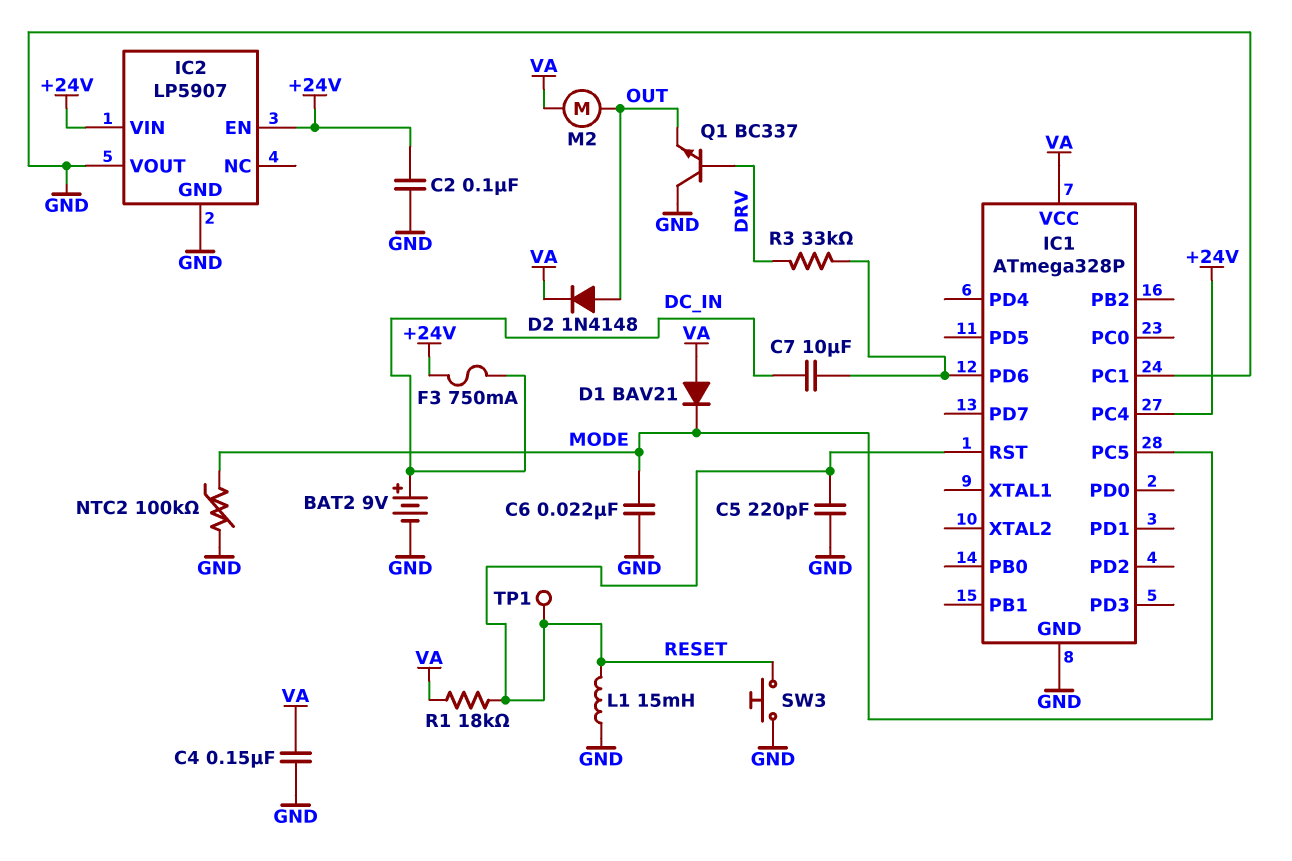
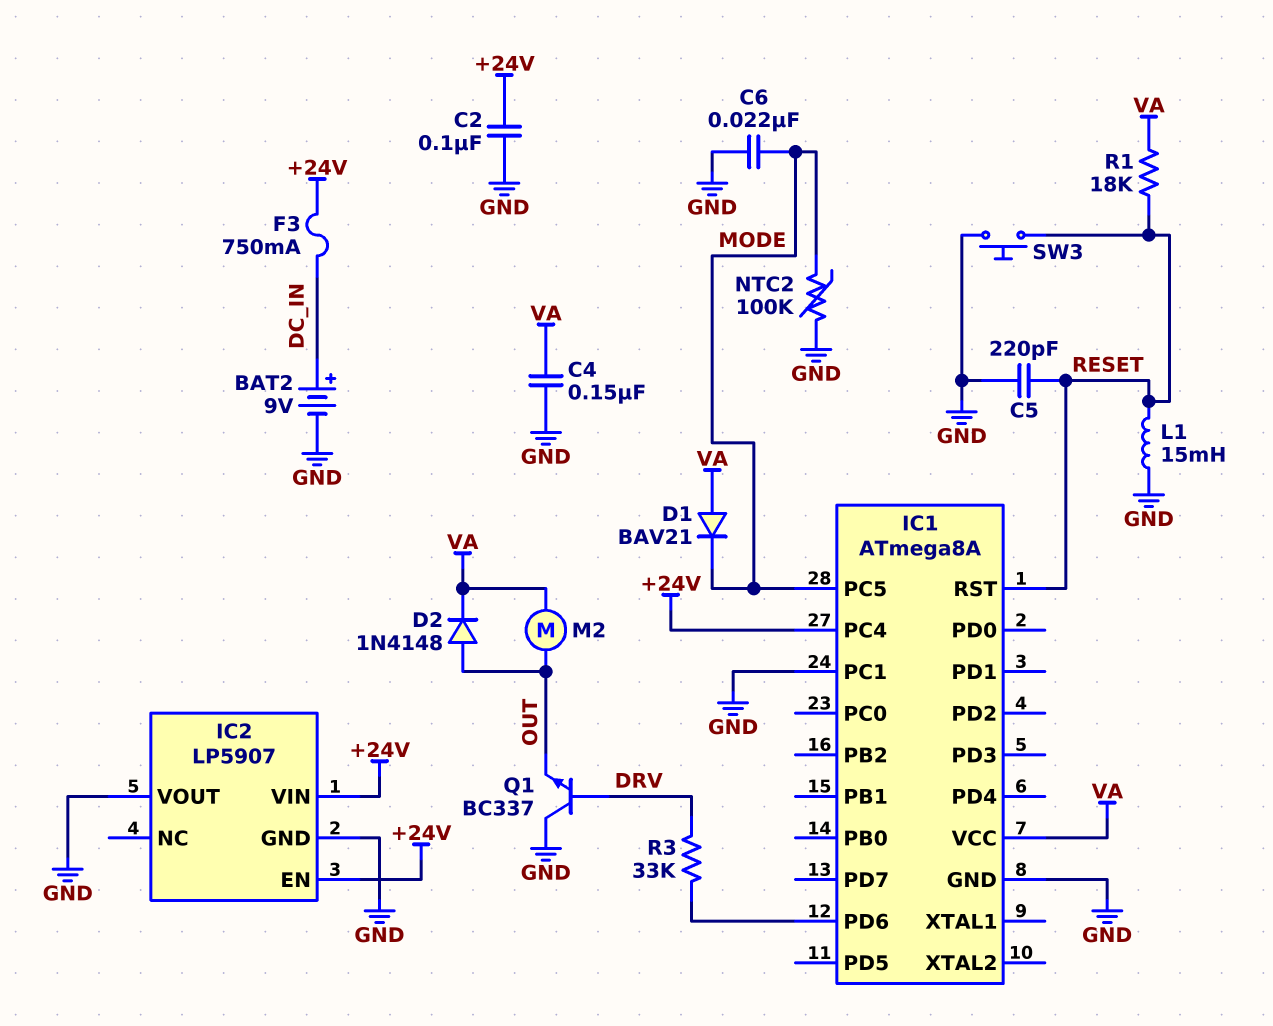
C7: 10uF (DC_IN, IC1/PD6) -> none
IC1: ATmega328P -> ATmega8A
TP1: test point (RESET) -> none

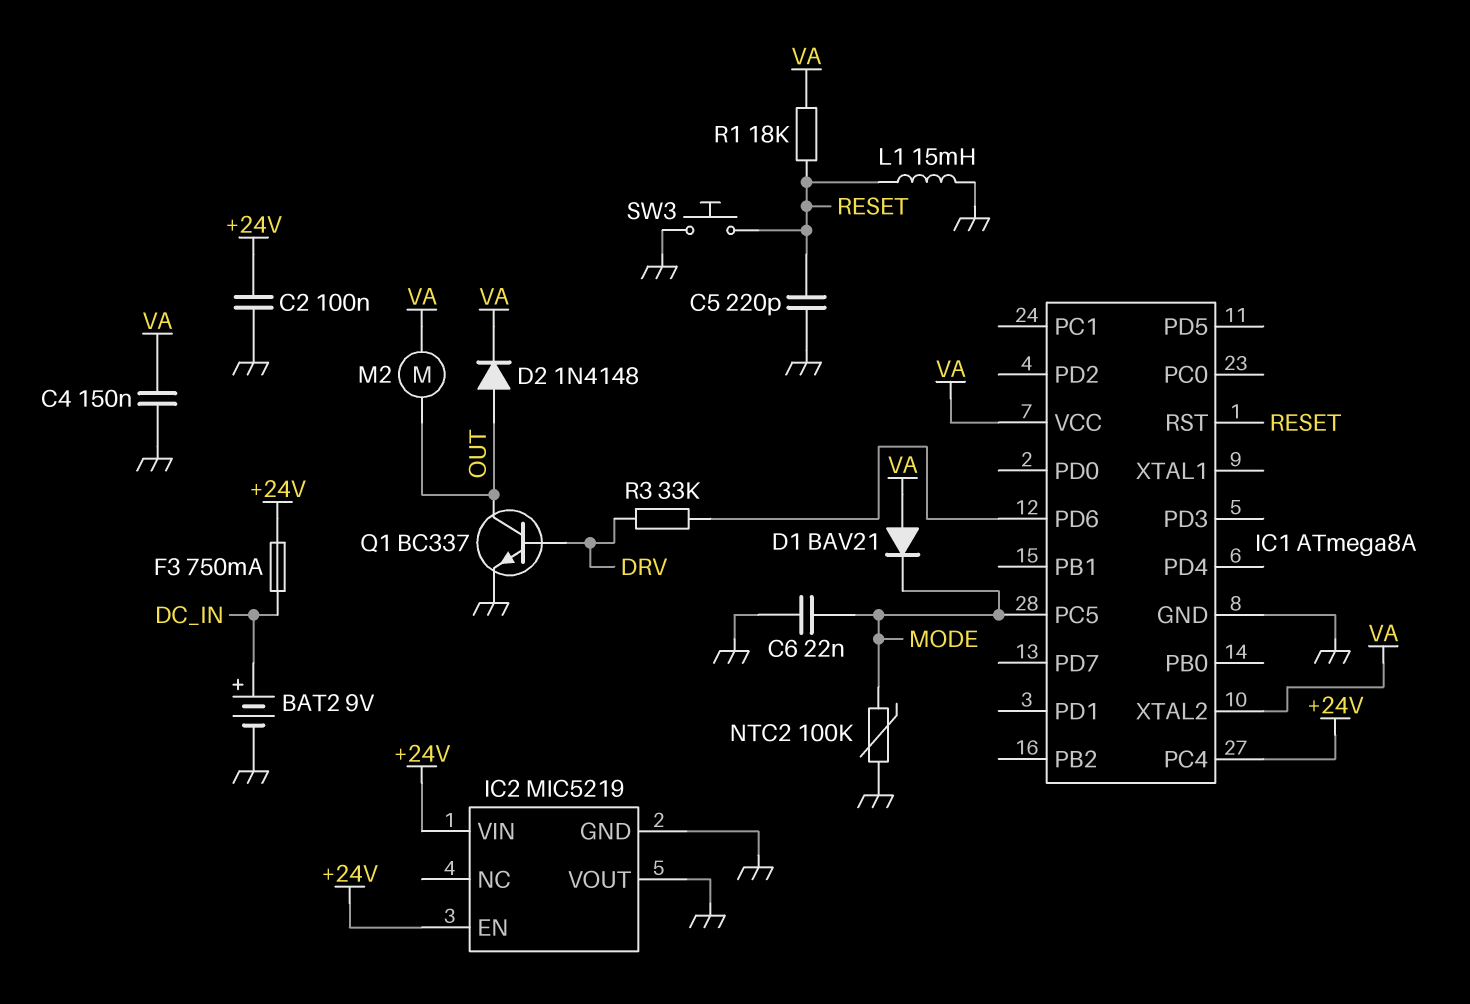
IC1 pin PC1: GND -> none
IC1 pin XTAL2: none -> VA
IC2: LP5907 -> MIC5219
Q1: NPN BC337 (B DRV, C GND, E OUT) -> NPN BC337 (B DRV, C OUT, E GND)

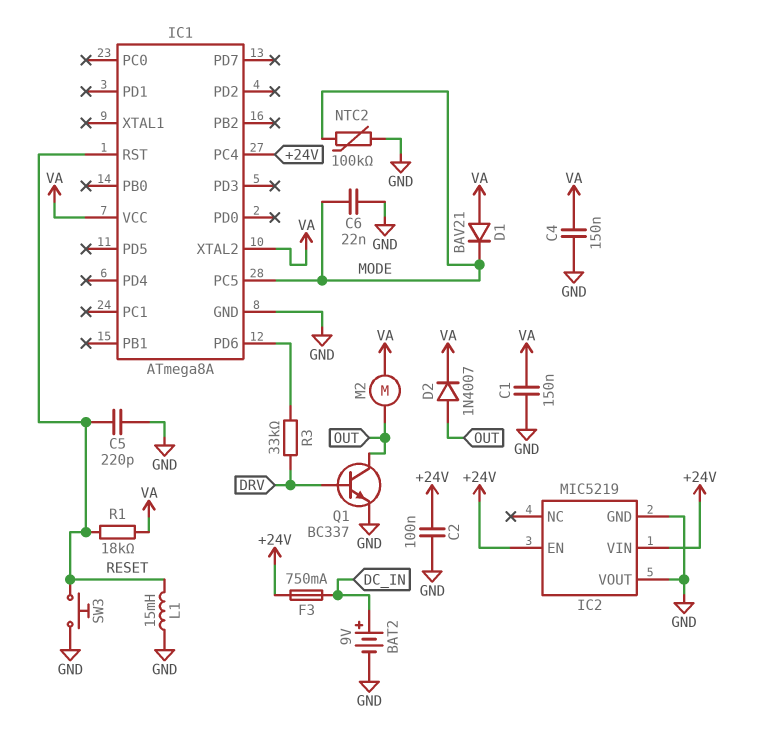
C1: none -> 150nF (GND, VA)
D2: diode 1N4148 (A OUT, K VA) -> diode 1N4007 (A OUT, K VA)

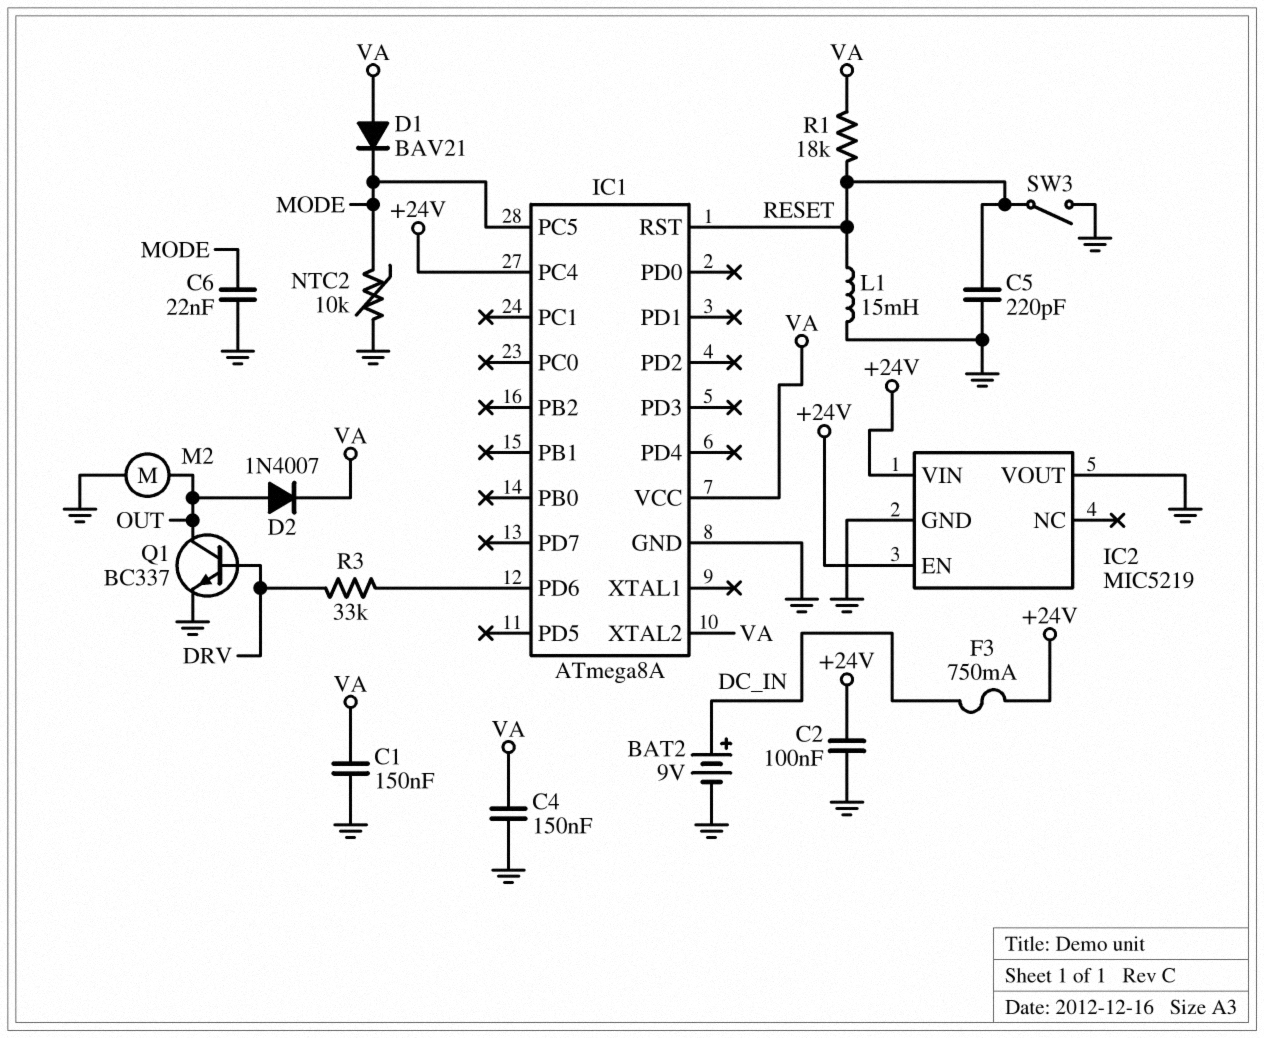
M2: motor (OUT, VA) -> motor (GND, OUT)
NTC2: 100k (GND, MODE) -> 10k (GND, MODE)
SW3: button (GND, RESET) -> switch (GND, RESET)

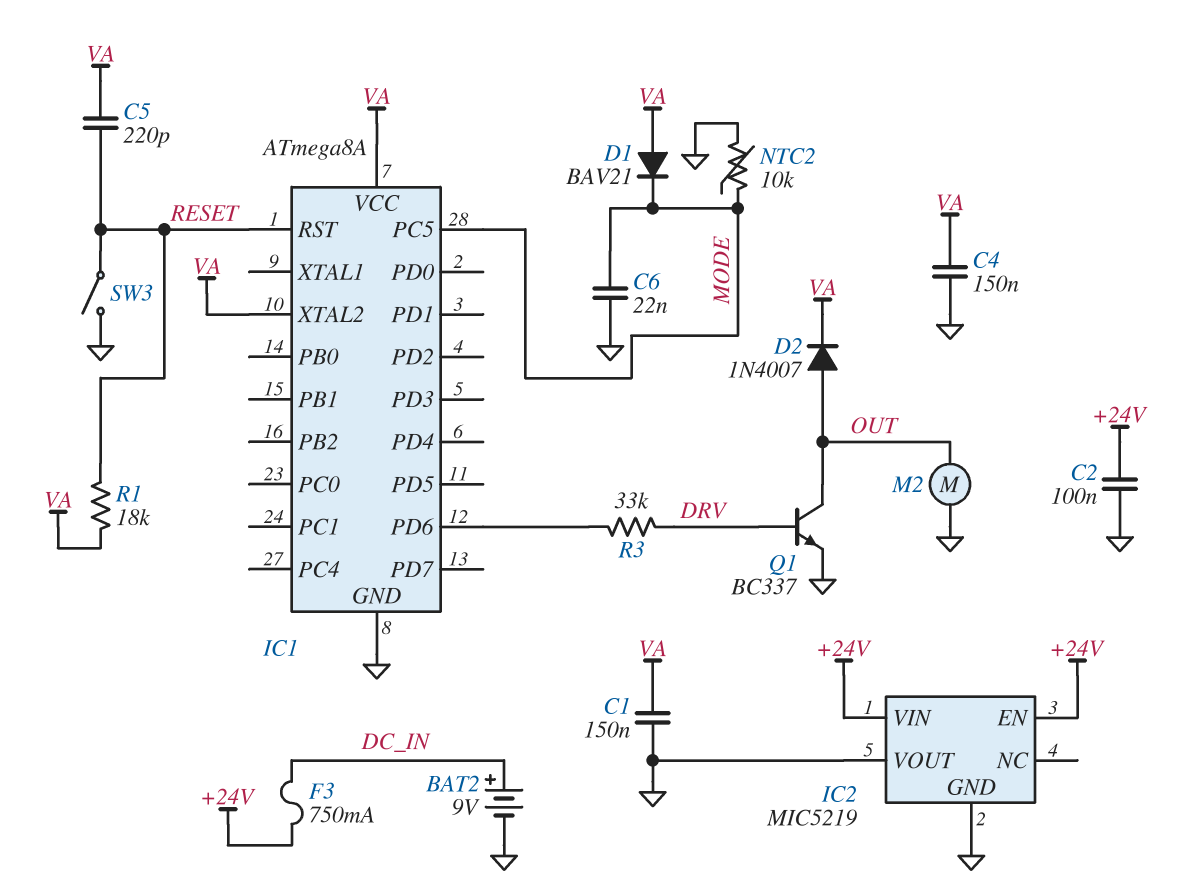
C5: 220pF (GND, RESET) -> 220pF (RESET, VA)
IC1 pin PC4: +24V -> none
L1: 15mH (GND, RESET) -> none

